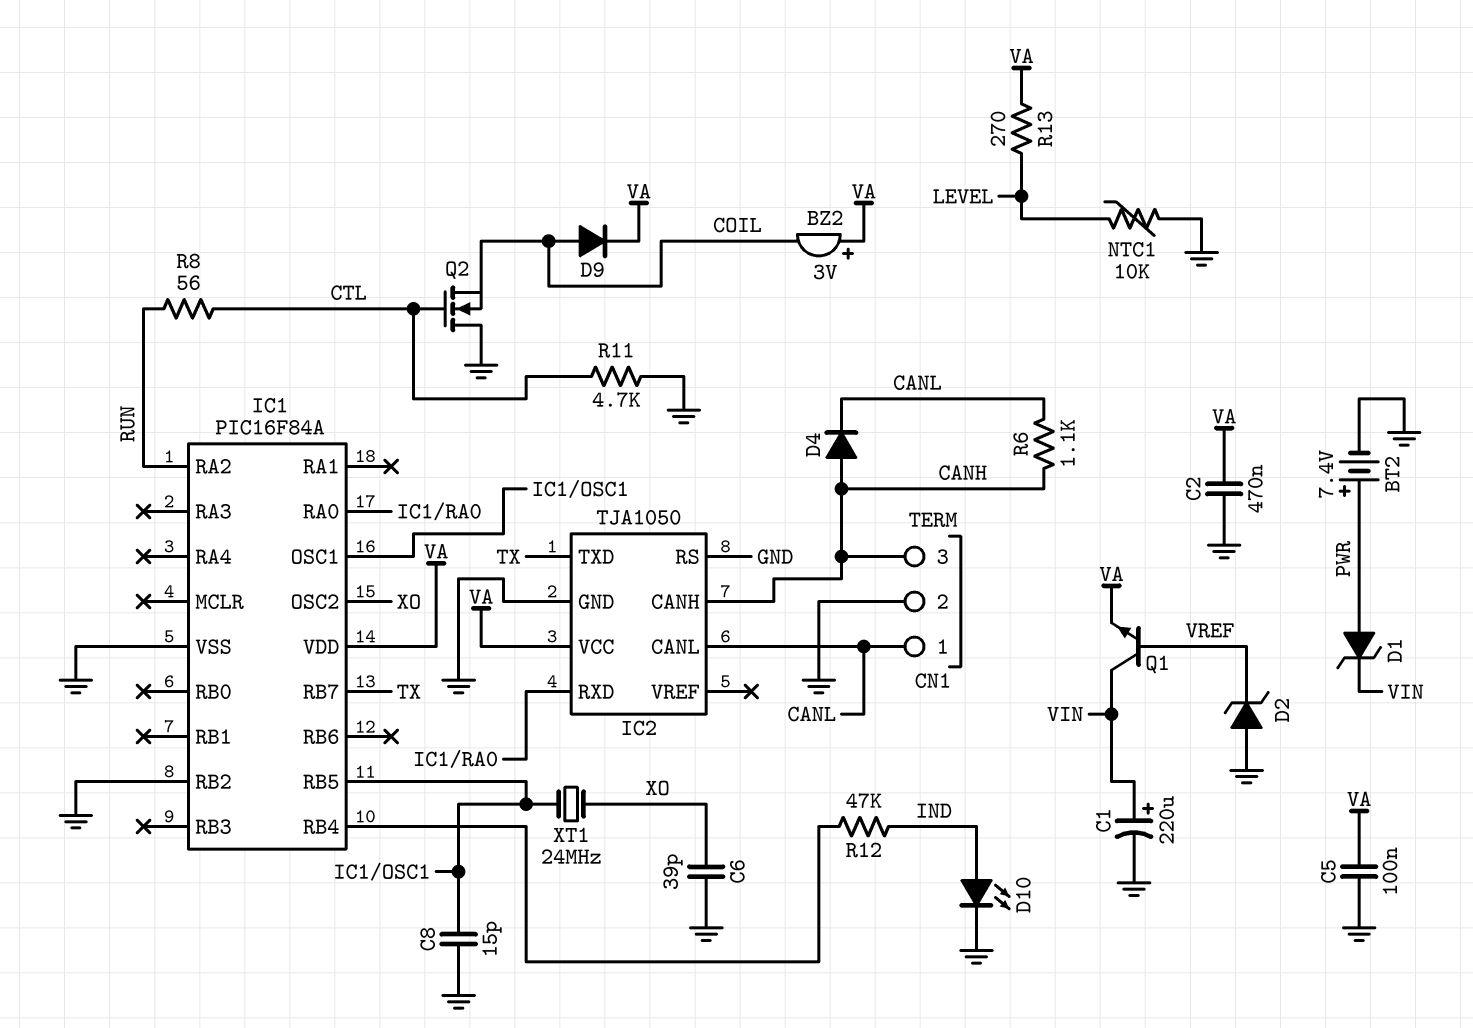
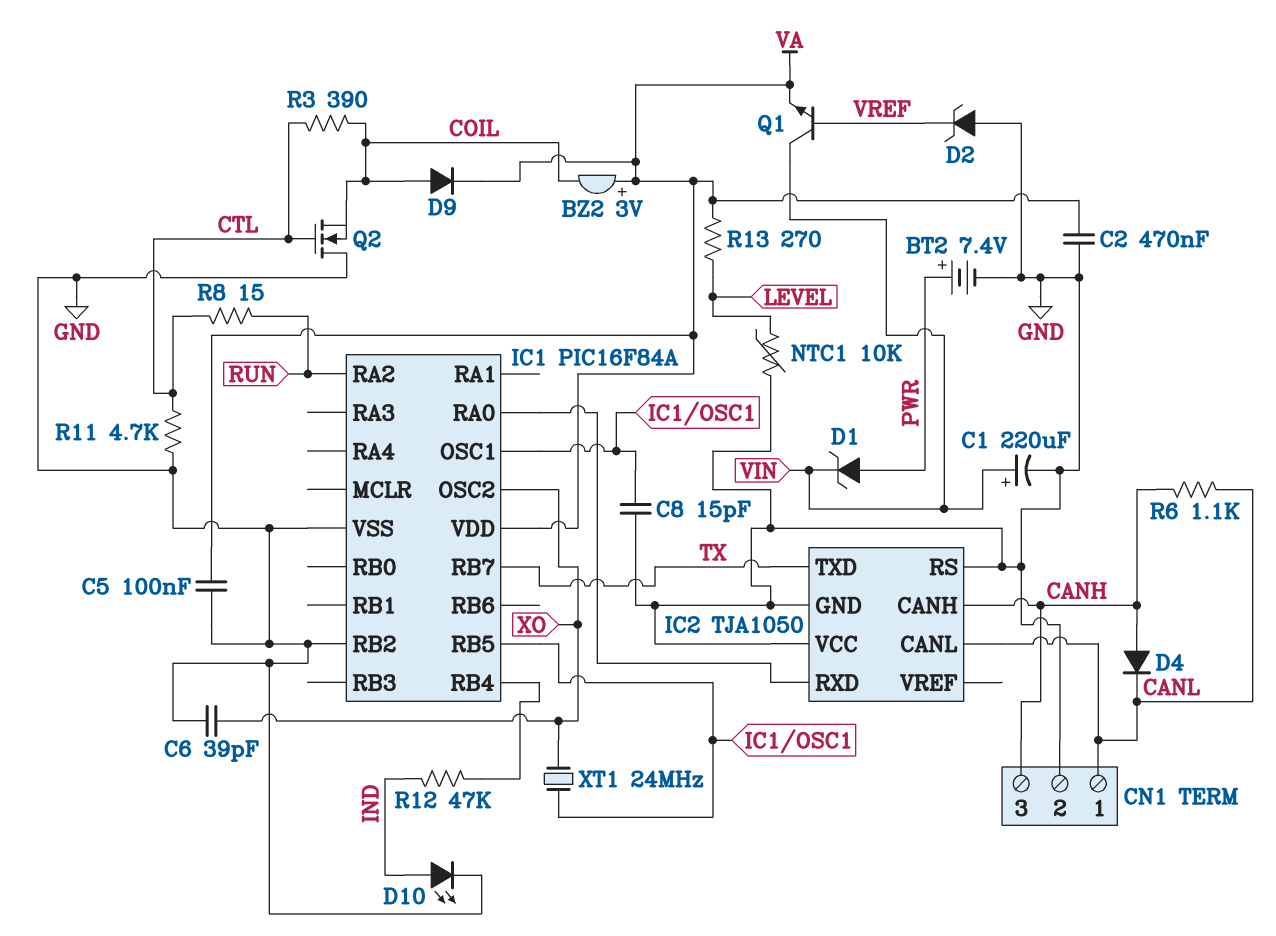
IC2 pin VCC: VA -> GND
R3: none -> 390 (COIL, CTL)
R8: 56 (CTL, RUN) -> 15 (CTL, RUN)

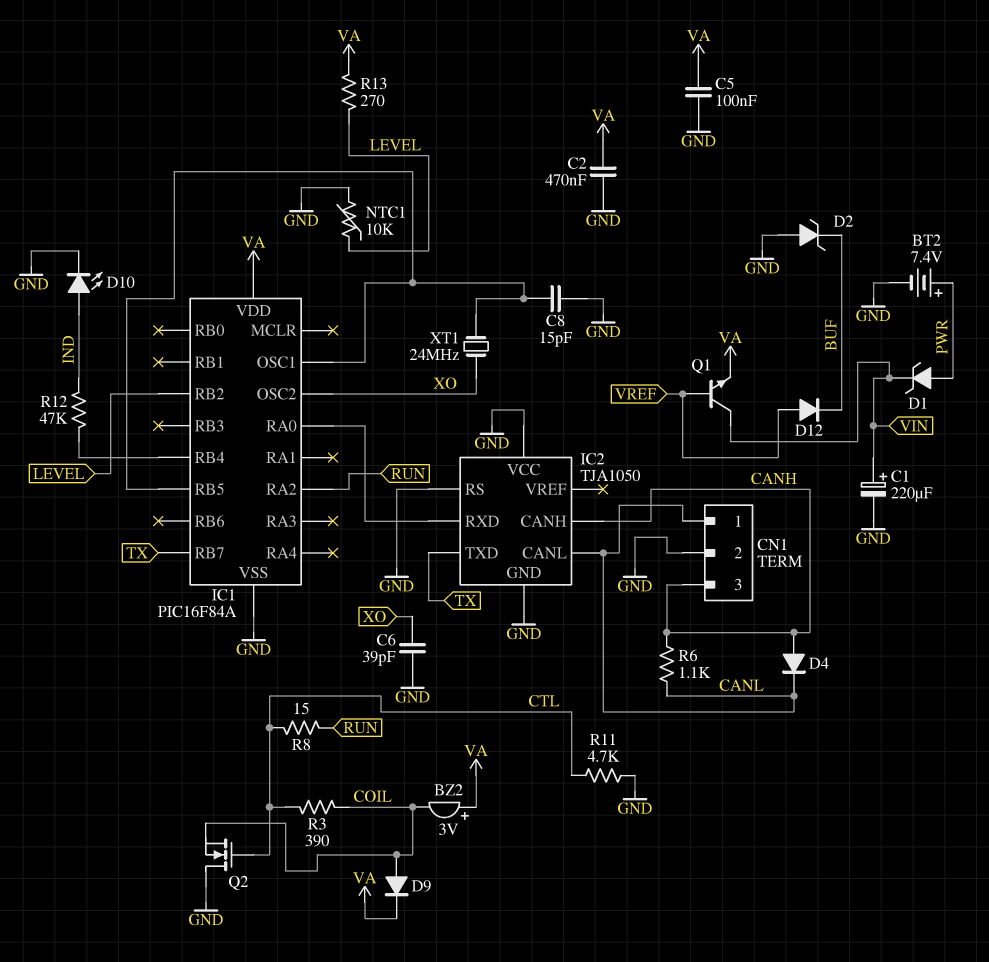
D2: zener (A GND, K VREF) -> zener (A GND, K BUF)
D12: none -> diode (A VREF, K BUF)
IC1 pin RB2: GND -> LEVEL

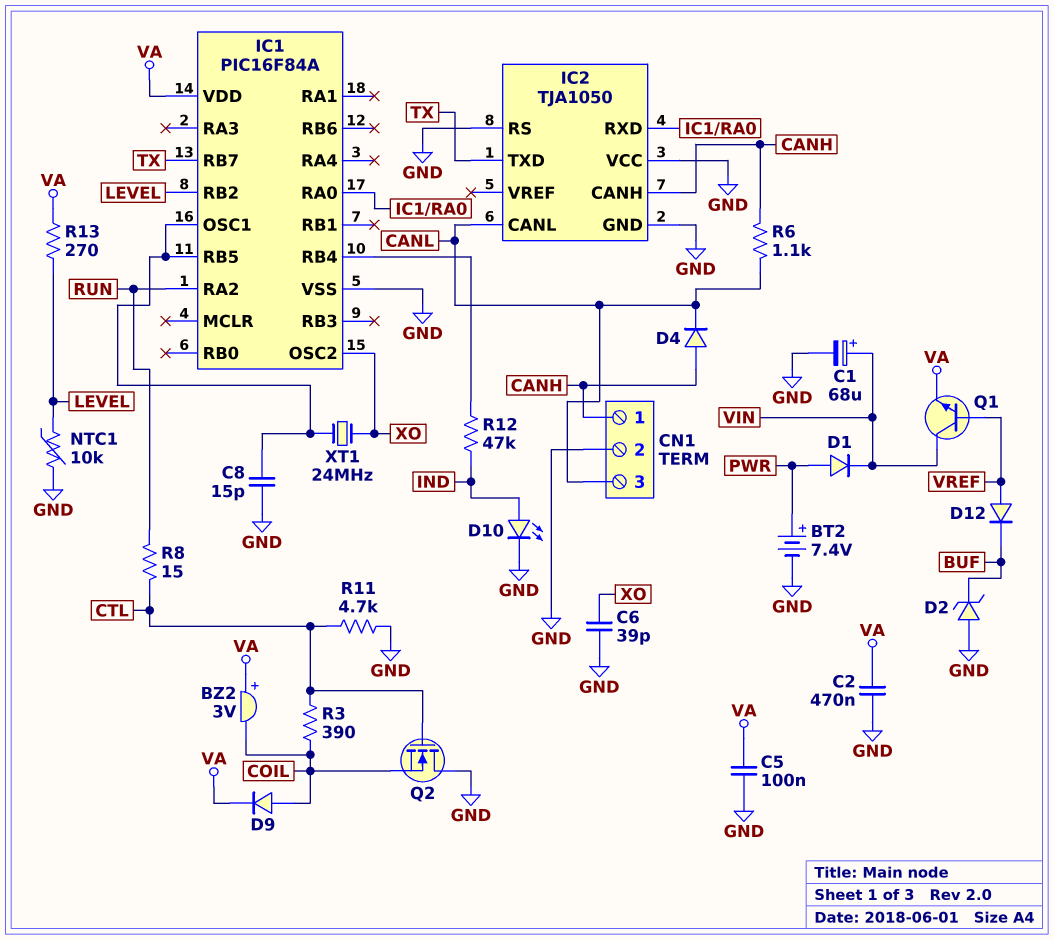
C1: 220uF (plus VIN, minus GND) -> 68uF (plus VIN, minus GND)
CN1 pin 1: CANL -> CANH
CN1 pin 3: CANH -> CANL
D1: zener (A PWR, K VIN) -> diode (A PWR, K VIN)

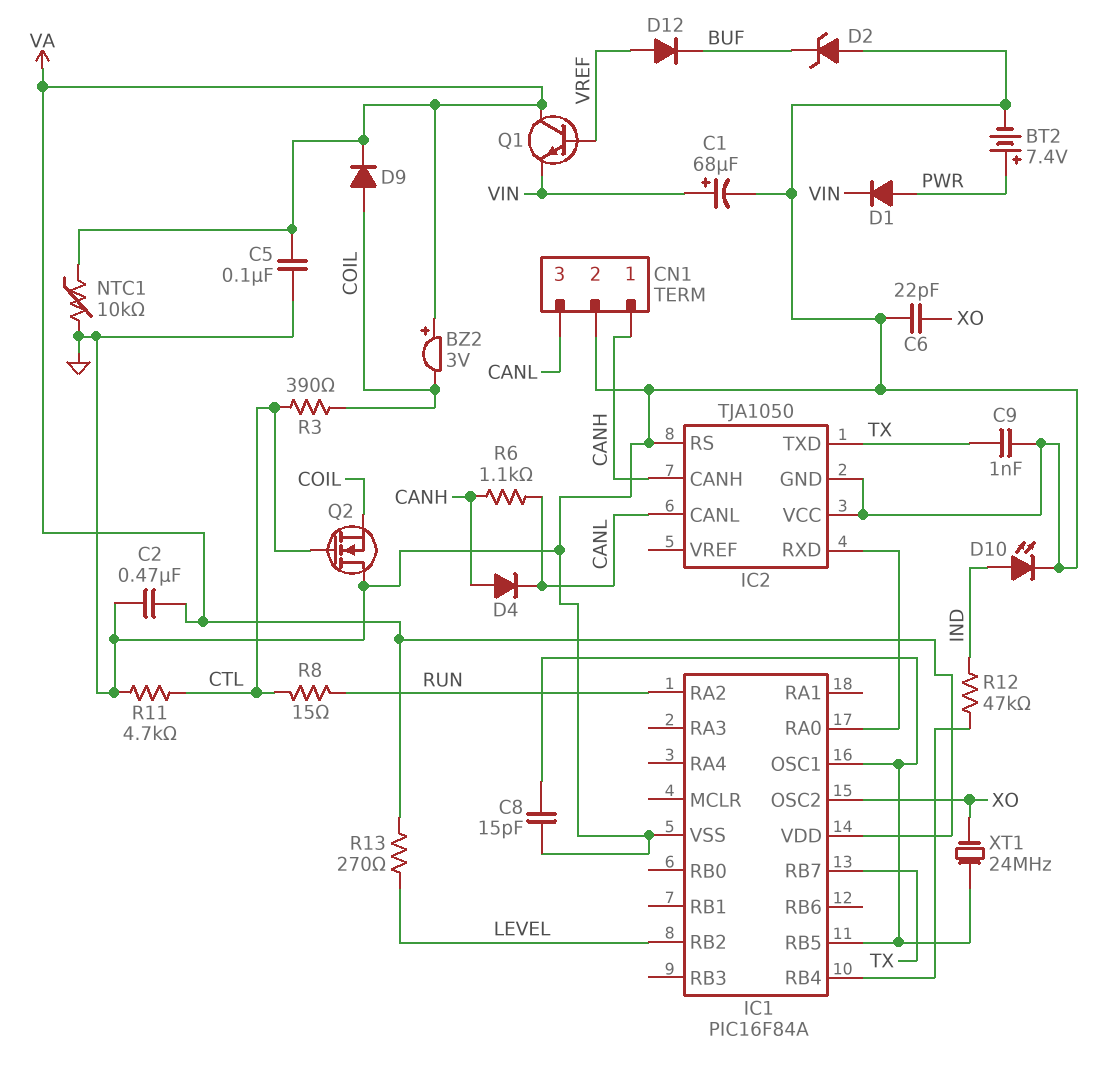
C6: 39pF (GND, XO) -> 22pF (GND, XO)
C9: none -> 1nF (GND, TX)
NTC1: 10k (GND, LEVEL) -> 10k (GND, VA)
Q1: NPN (B VREF, C VIN, E VA) -> NPN (B VREF, C VA, E VIN)

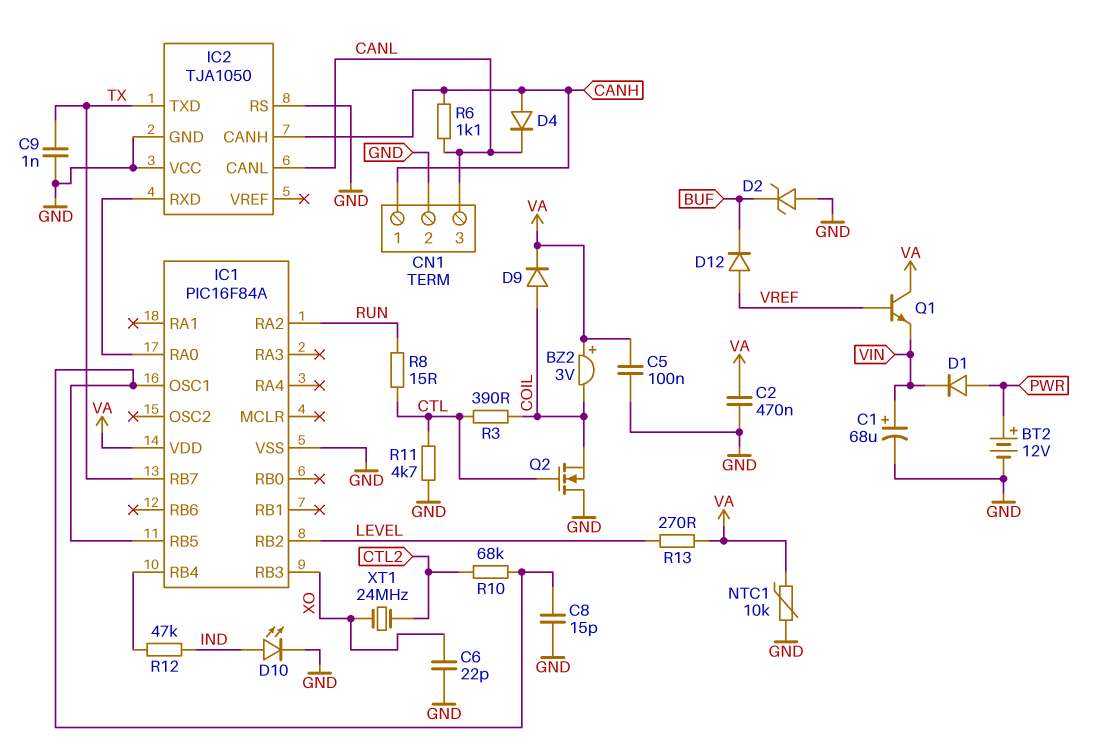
BT2: 7.4V (plus PWR, minus GND) -> 12V (plus PWR, minus GND)
IC1 pin OSC2: XO -> none
IC1 pin RB3: none -> XO
R10: none -> 68k (CTL2, IC1/OSC1)
XT1: 24MHz (IC1/OSC1, XO) -> 24MHz (CTL2, XO)

